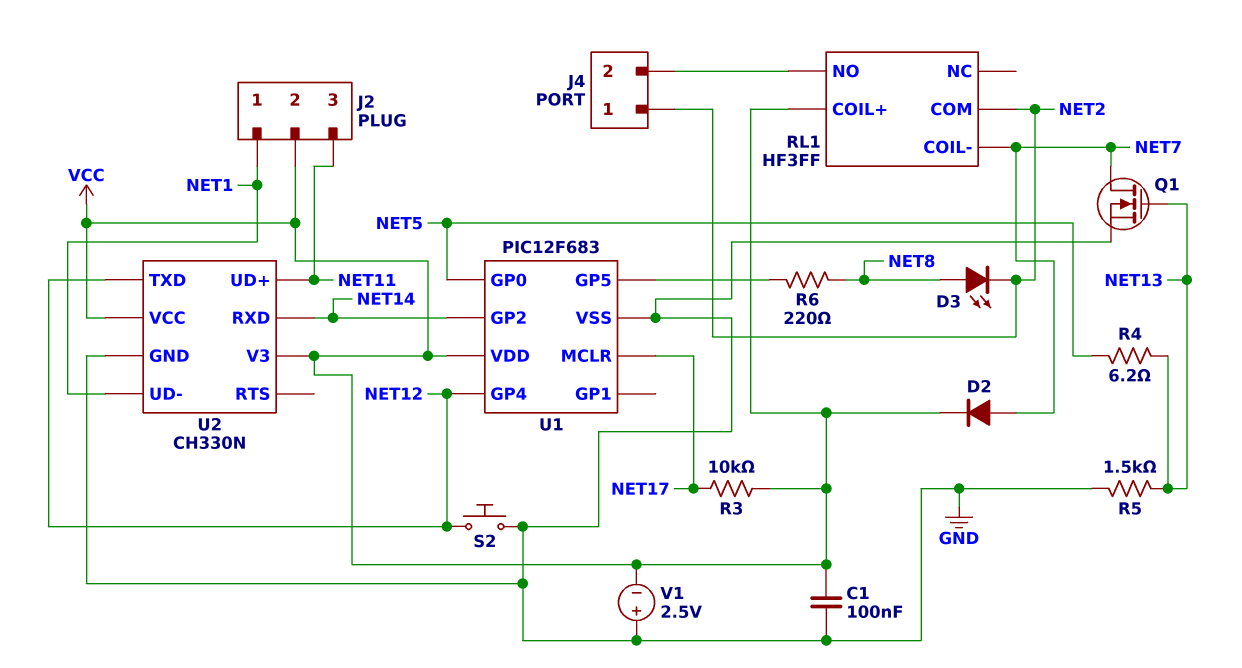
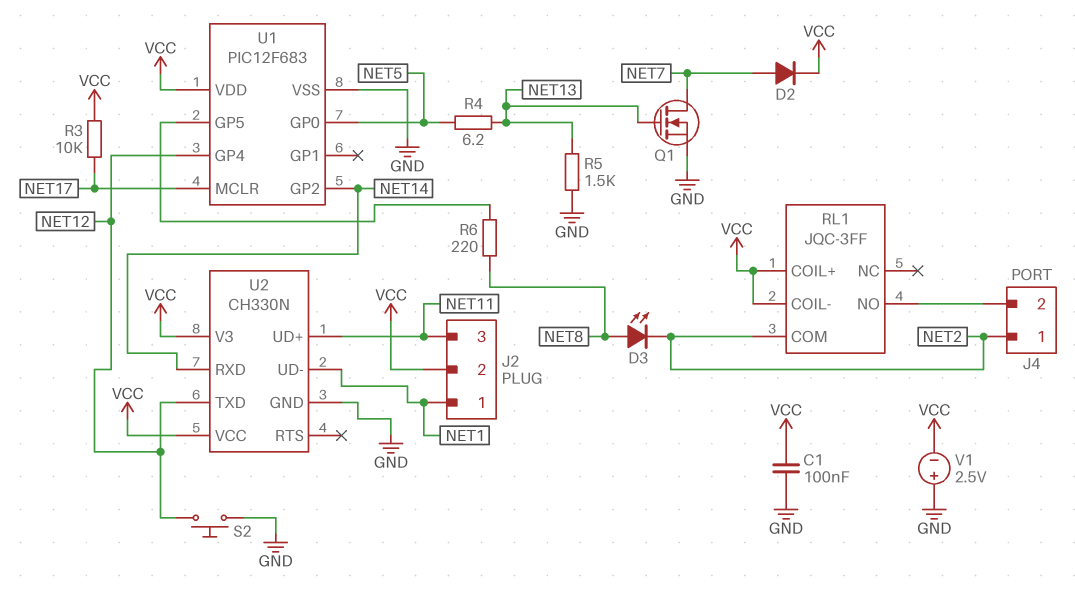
RL1: HF3FF -> JQC-3FF
RL1 pin COIL-: NET7 -> VCC

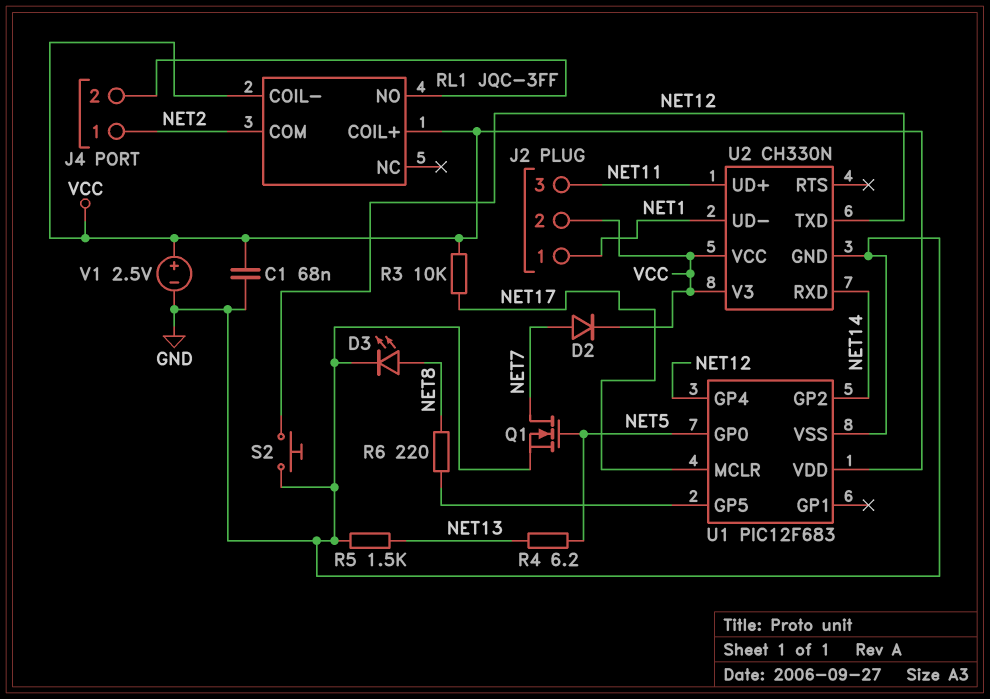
C1: 100nF (GND, VCC) -> 68nF (GND, VCC)
D3: LED (A NET8, K NET2) -> LED (A NET8, K GND)
Q1: NMOS (G NET13, D NET7, S GND) -> NMOS (G NET5, D NET7, S GND)
V1: 2.5V (plus GND, minus VCC) -> 2.5V (plus VCC, minus GND)

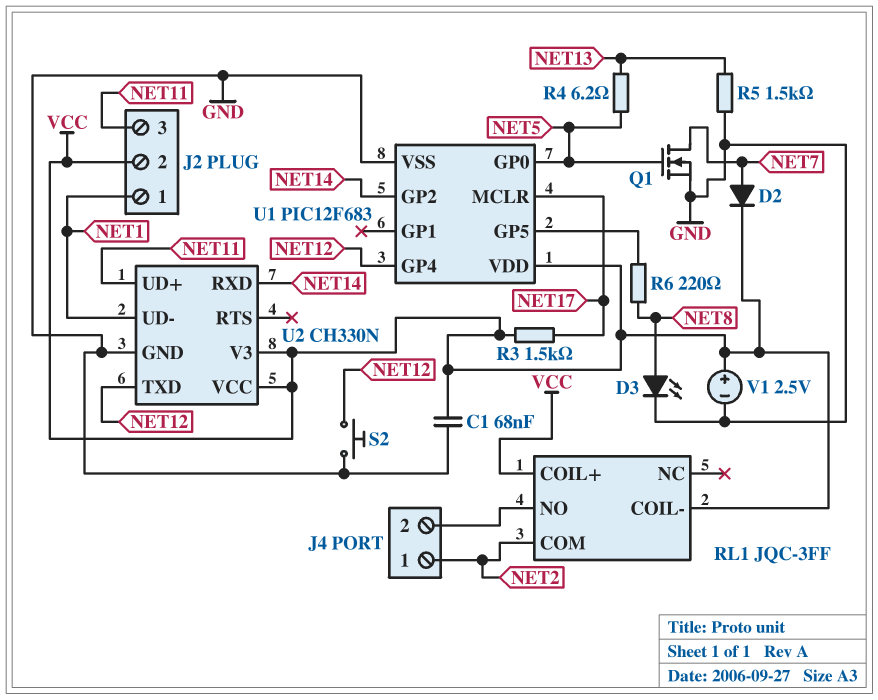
R3: 10k (NET17, VCC) -> 1.5k (NET17, VCC)

